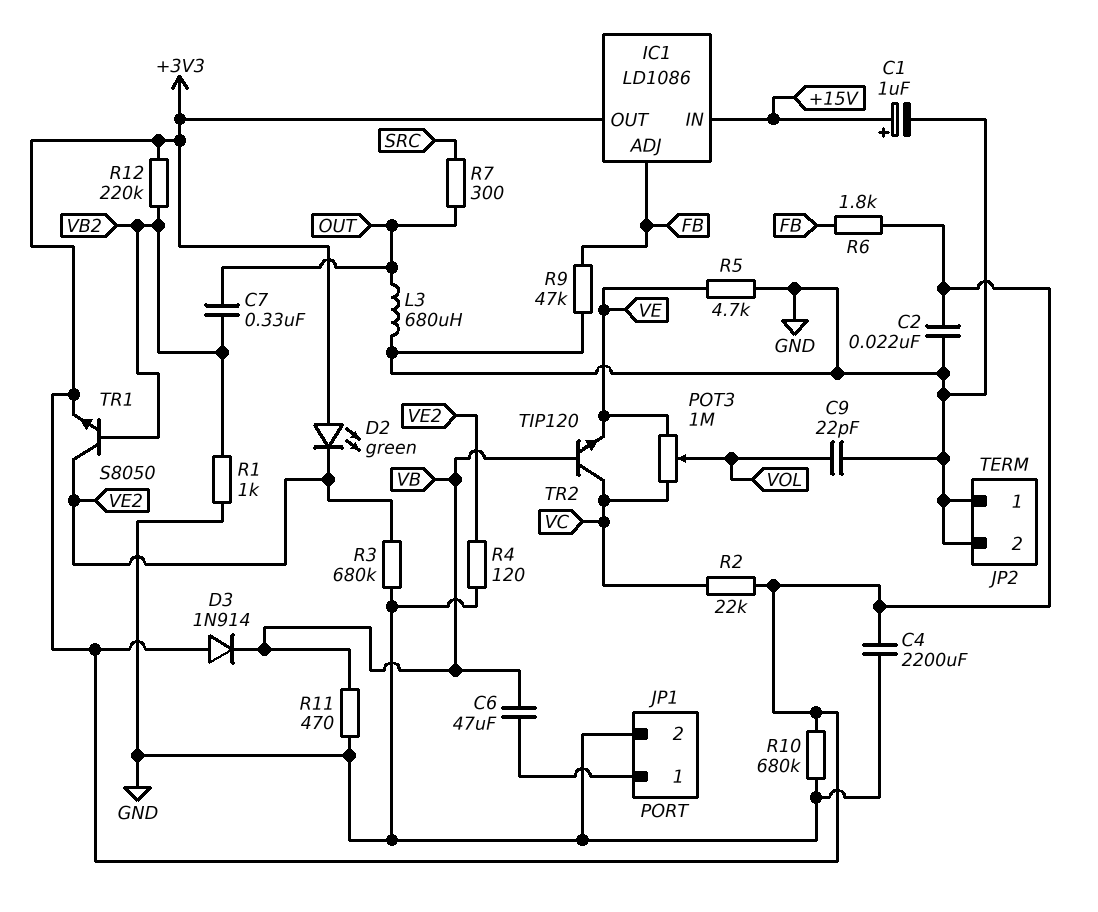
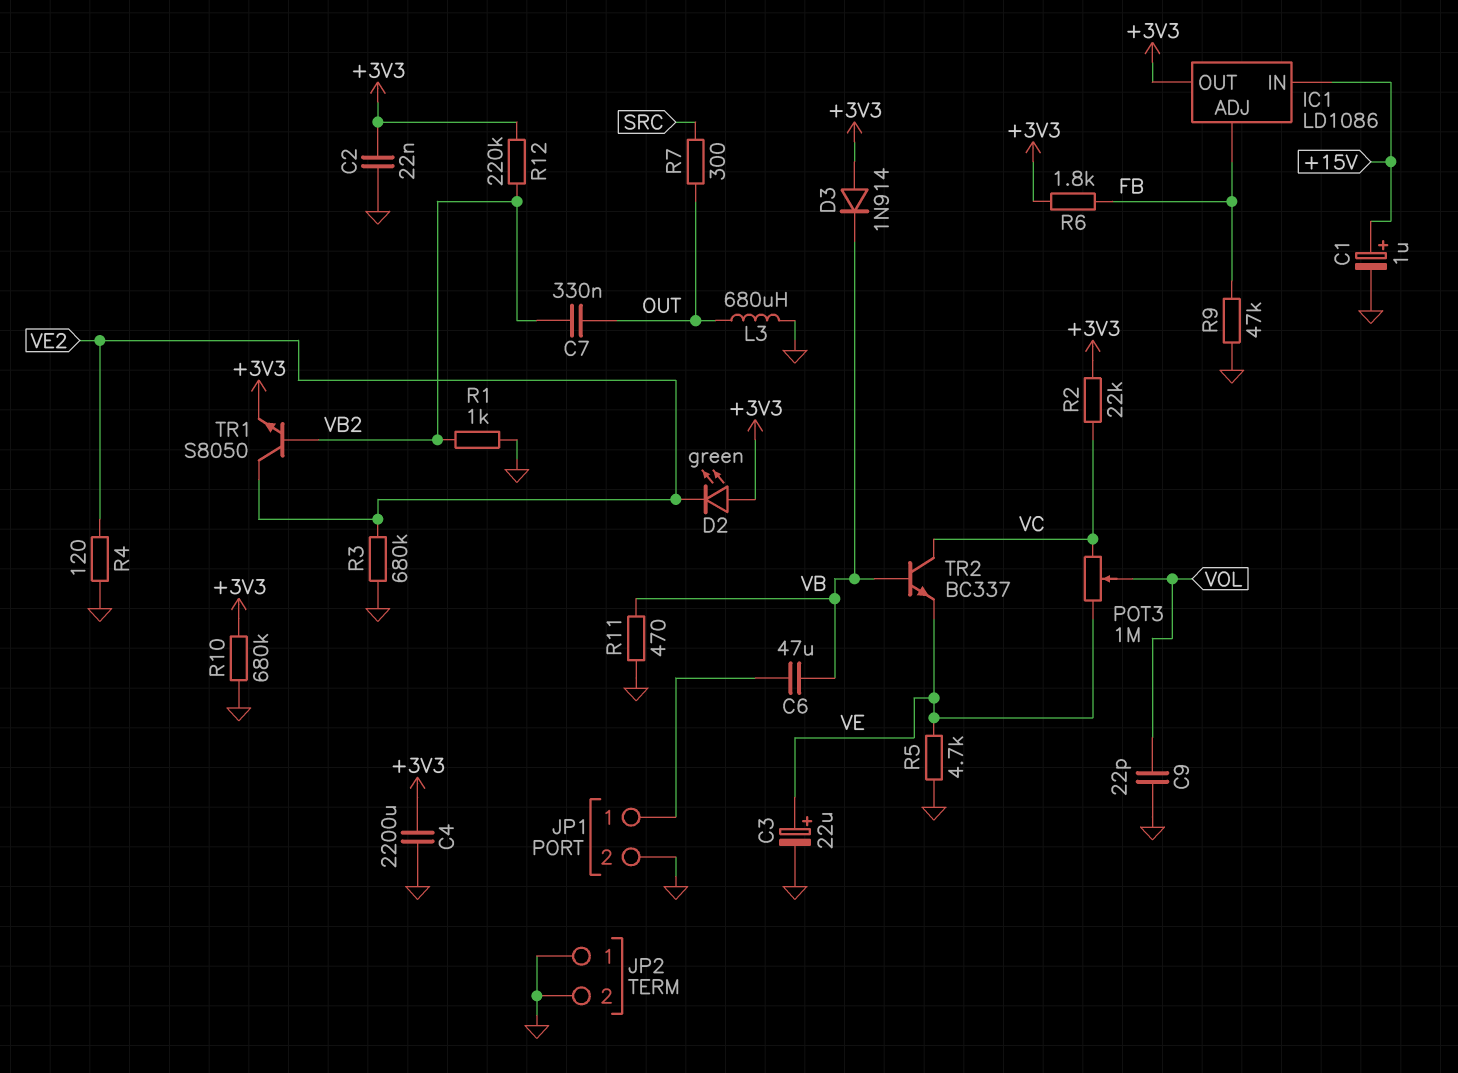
C3: none -> 22uF (plus VE, minus GND)
TR2: NPN TIP120 (B VB, C VC, E VE) -> NPN BC337 (B VB, C VC, E VE)

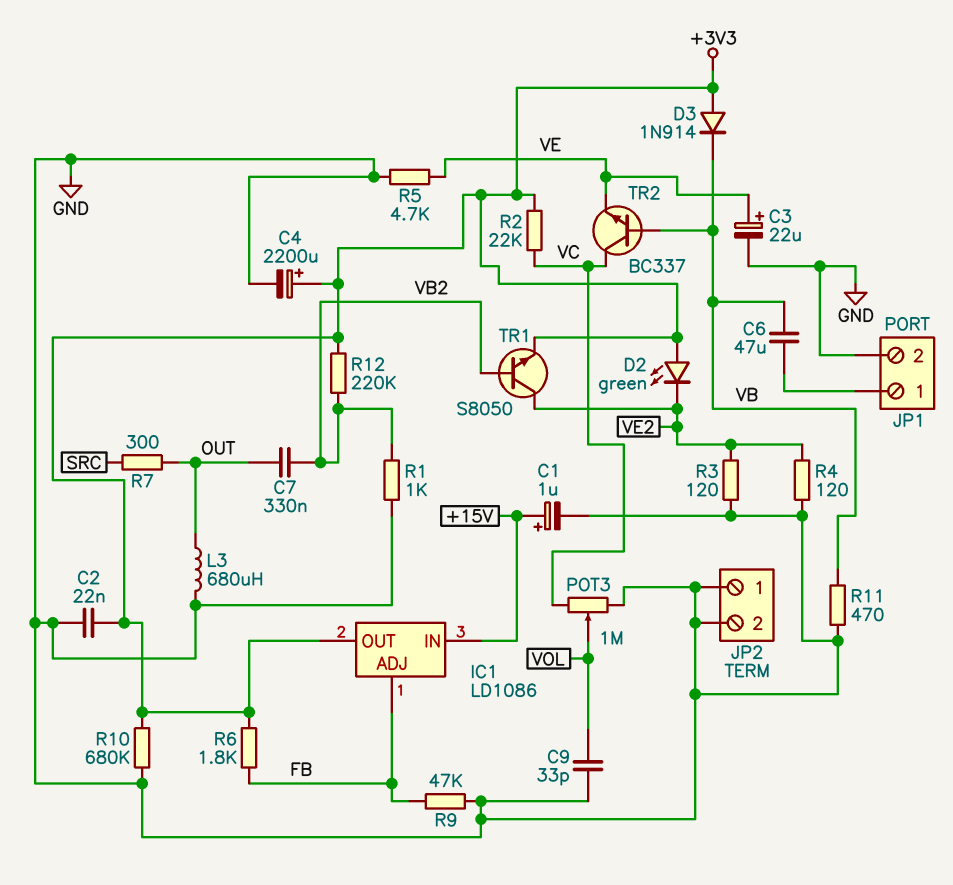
C4: 2200uF (+3V3, GND) -> 2200uF (plus +3V3, minus GND)
C9: 22pF (GND, VOL) -> 33pF (GND, VOL)
POT3: 1M (VC, VE, wiper VOL) -> 1M (GND, VC, wiper VOL)
R3: 680k (GND, VE2) -> 120 (GND, VE2)

